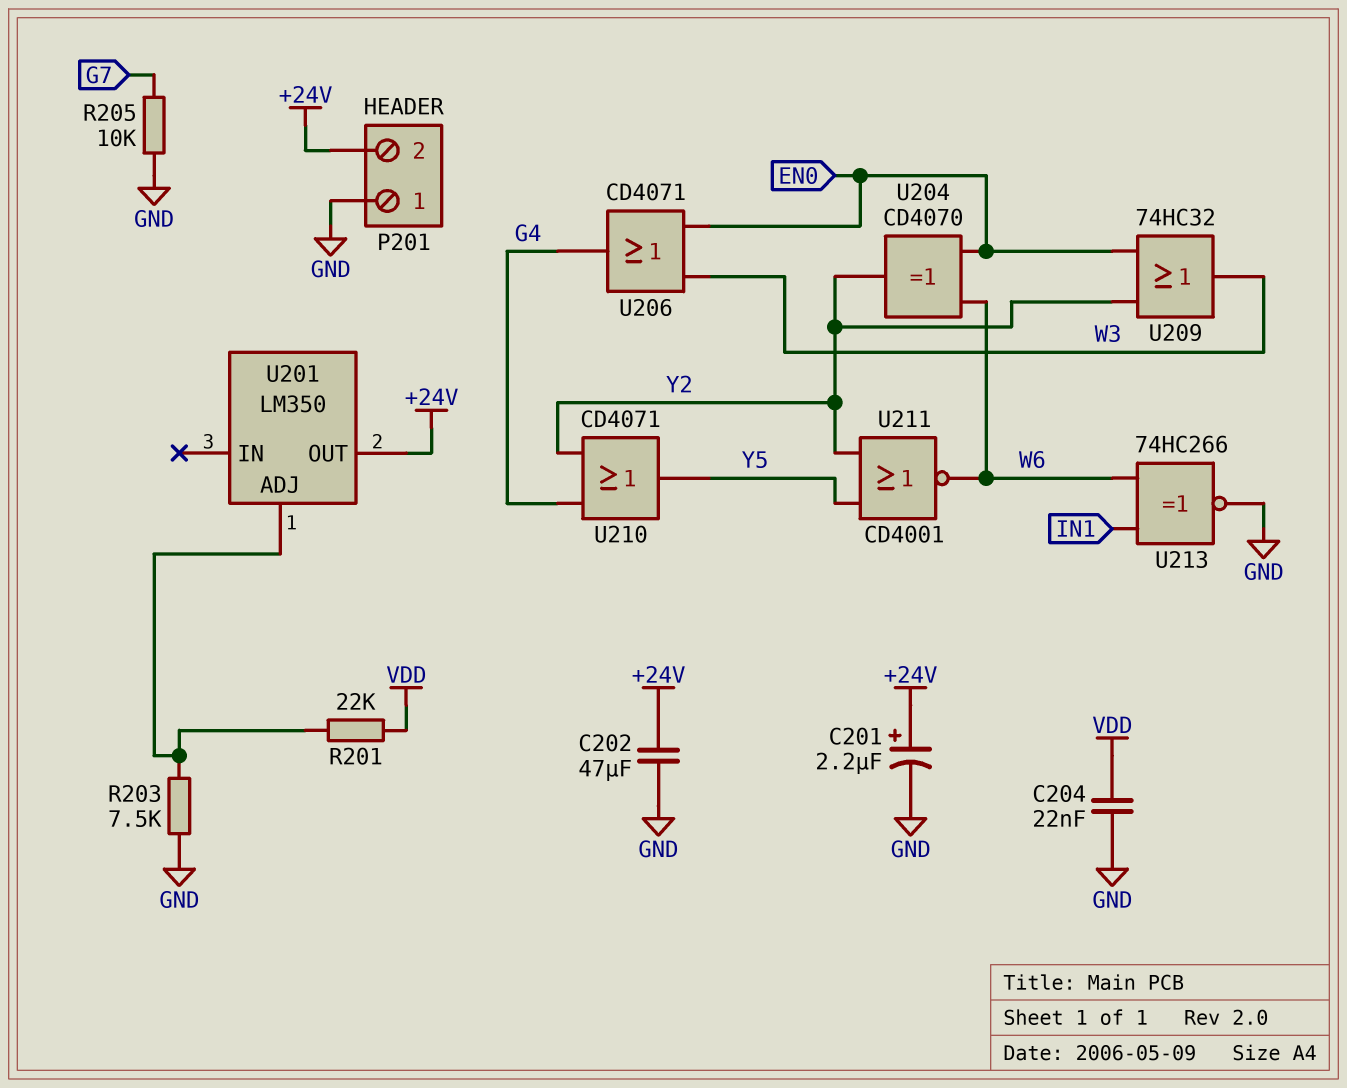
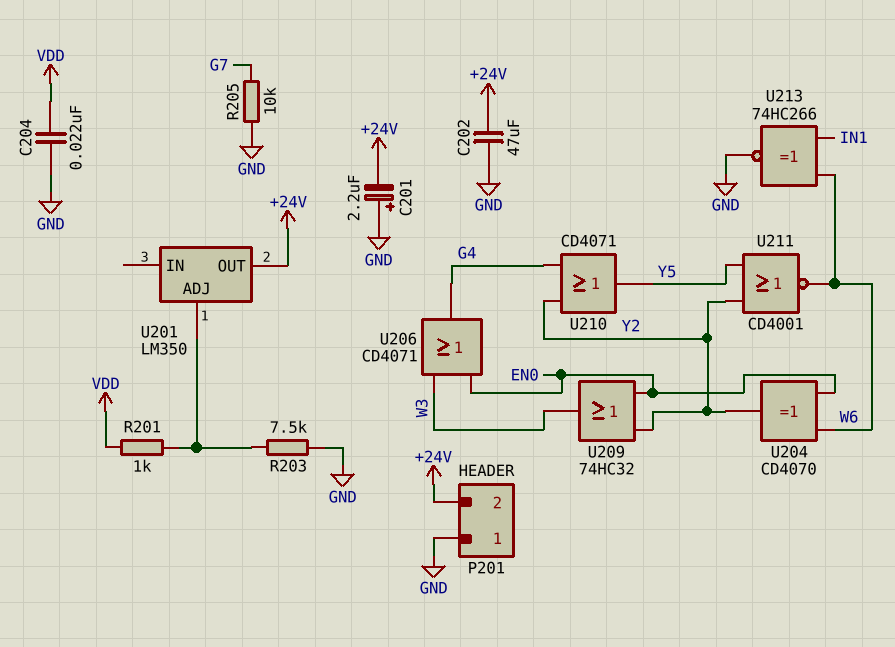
C201: 2.2uF (plus +24V, minus GND) -> 2.2uF (plus GND, minus +24V)
R201: 22k (U201/ADJ, VDD) -> 1k (U201/ADJ, VDD)

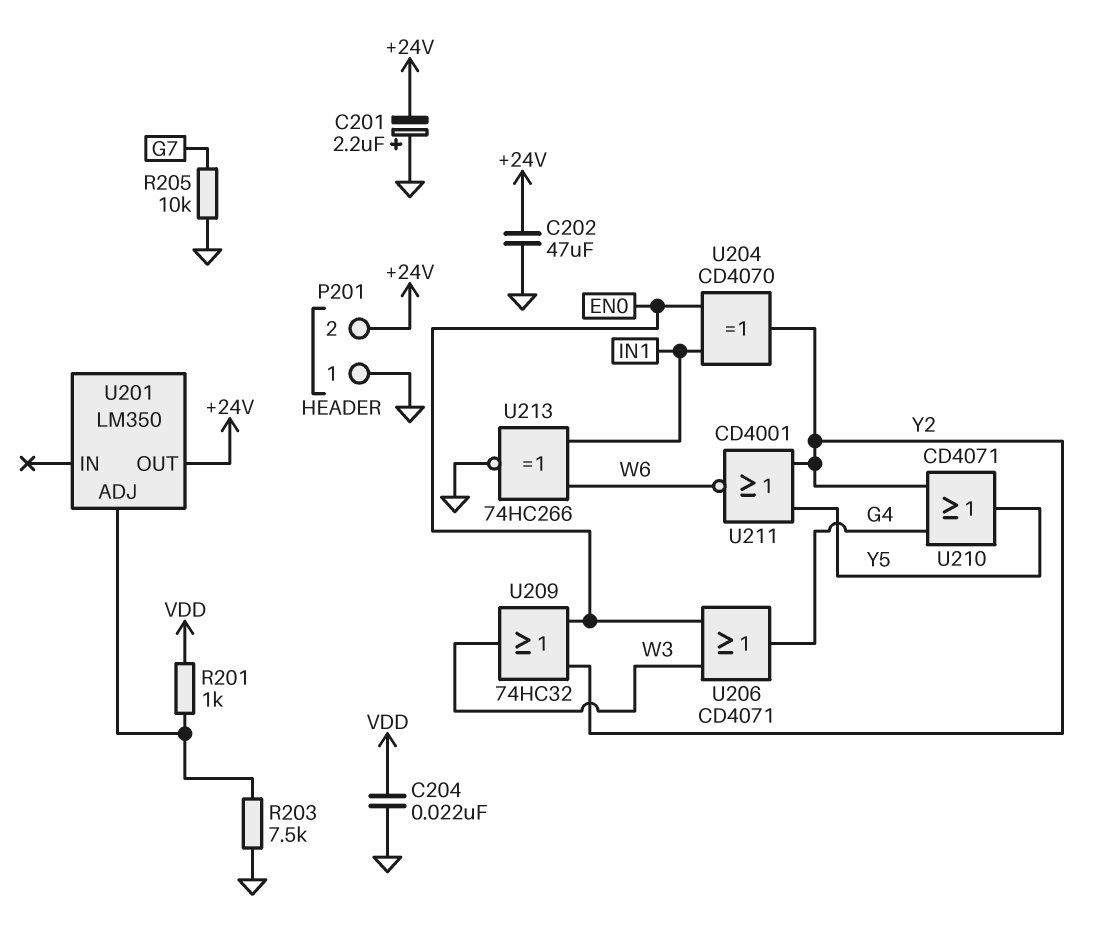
U204: XOR CD4070 (in EN0, in W6, out Y2) -> XOR CD4070 (in EN0, in IN1, out Y2)

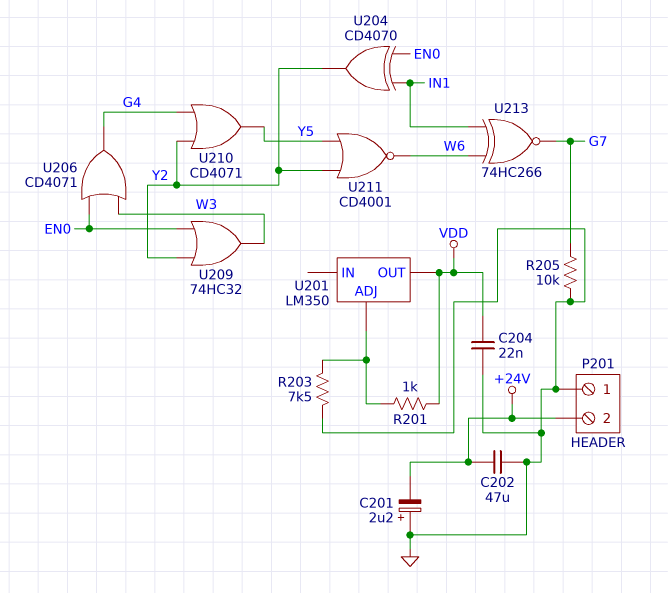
U201 pin OUT: +24V -> VDD
U213: XNOR 74HC266 (in IN1, in W6, out GND) -> XNOR 74HC266 (in IN1, in W6, out G7)

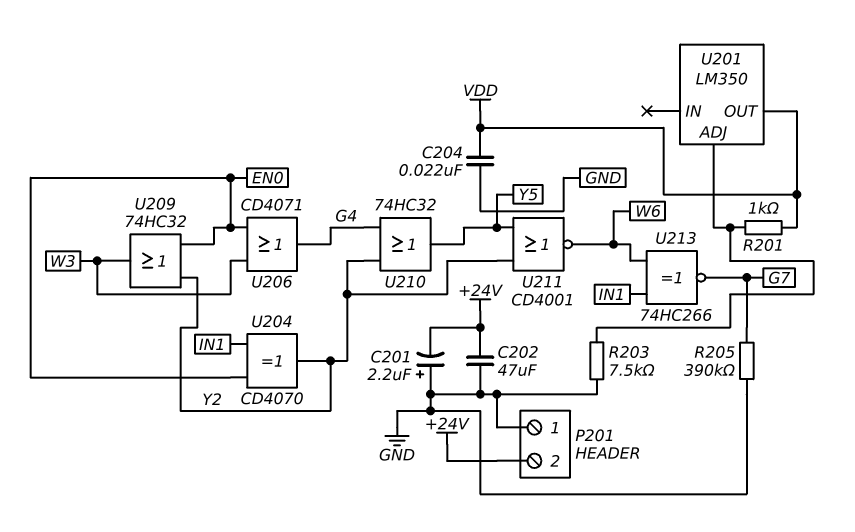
R205: 10k (G7, GND) -> 390k (G7, GND)
U210: OR CD4071 (in G4, in Y2, out Y5) -> OR 74HC32 (in G4, in Y2, out Y5)

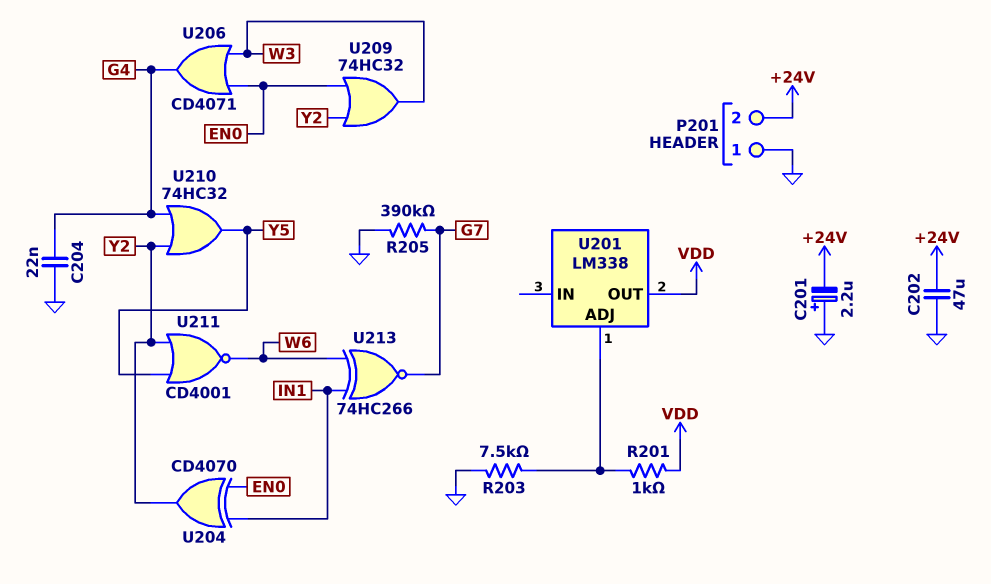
C204: 22nF (GND, VDD) -> 22nF (G4, GND)
U201: LM350 -> LM338

